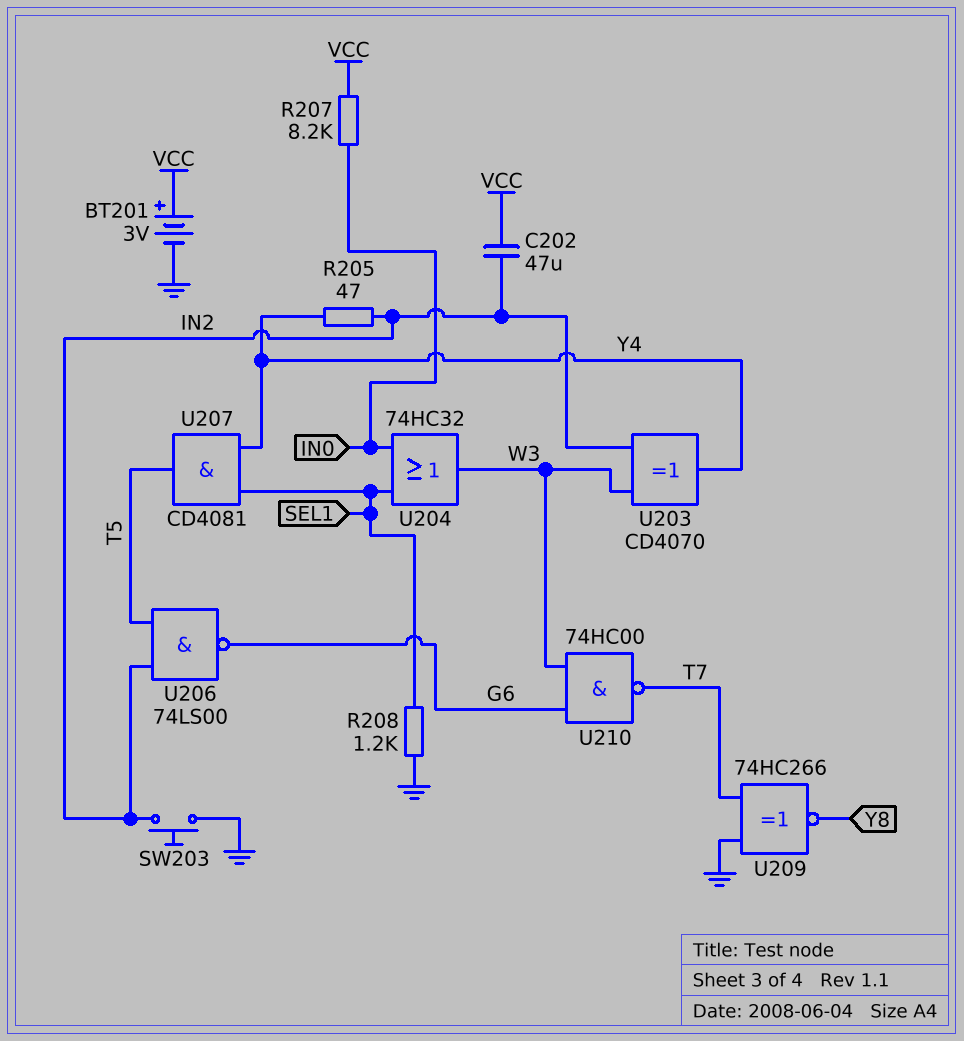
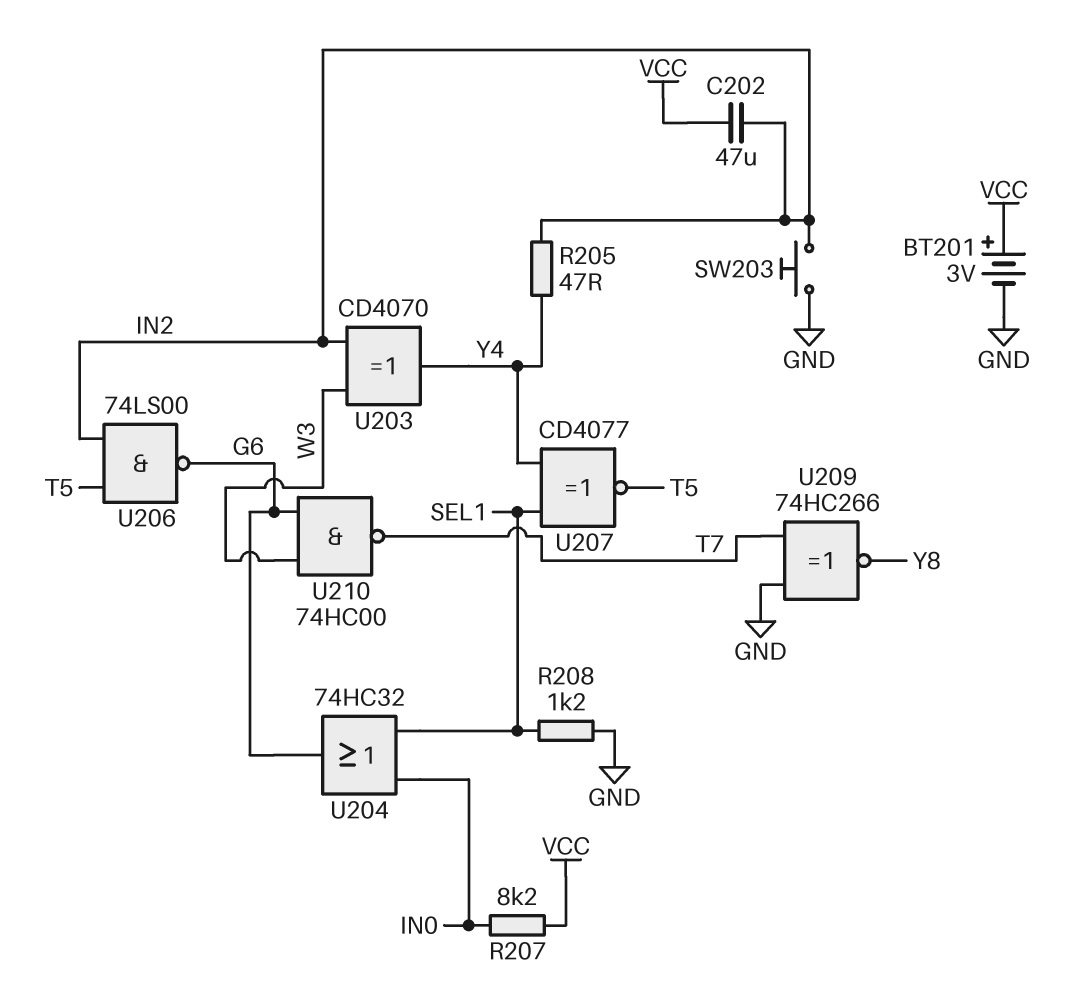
U204: OR 74HC32 (in IN0, in SEL1, out W3) -> OR 74HC32 (in IN0, in SEL1, out G6)
U207: AND CD4081 (in SEL1, in Y4, out T5) -> XNOR CD4077 (in SEL1, in Y4, out T5)

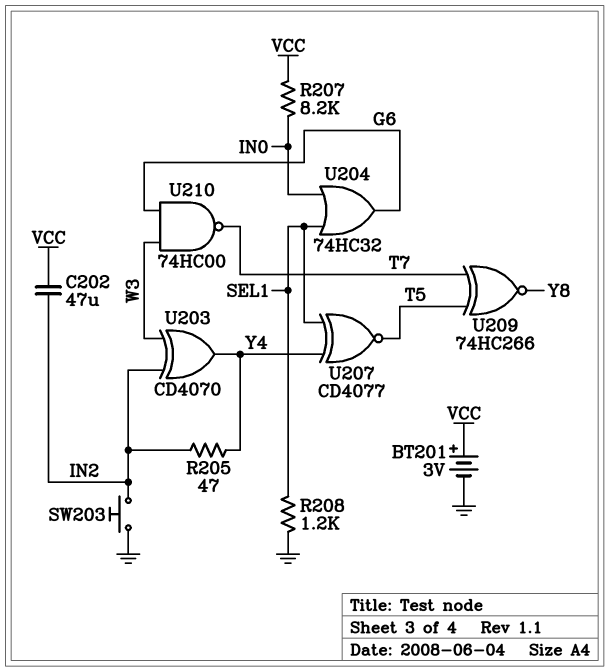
U206: NAND 74LS00 (in IN2, in T5, out G6) -> none
U209: XNOR 74HC266 (in GND, in T7, out Y8) -> XNOR 74HC266 (in T5, in T7, out Y8)

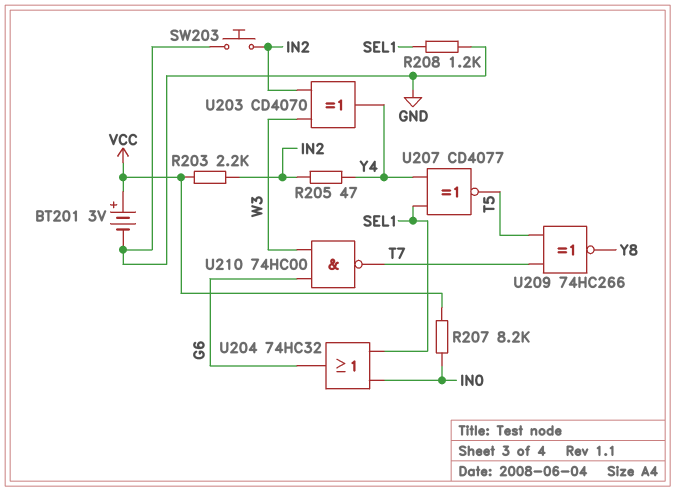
C202: 47uF (IN2, VCC) -> none
R203: none -> 2.2k (IN2, VCC)

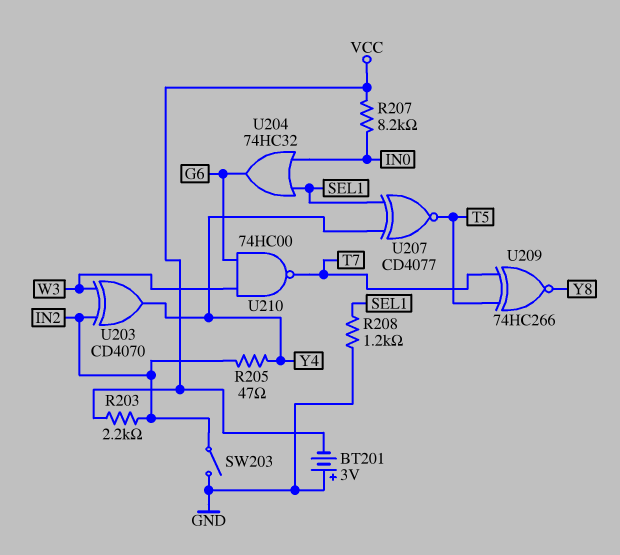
BT201: 3V (plus VCC, minus GND) -> 3V (plus GND, minus VCC)
SW203: button (GND, IN2) -> switch (GND, IN2)

